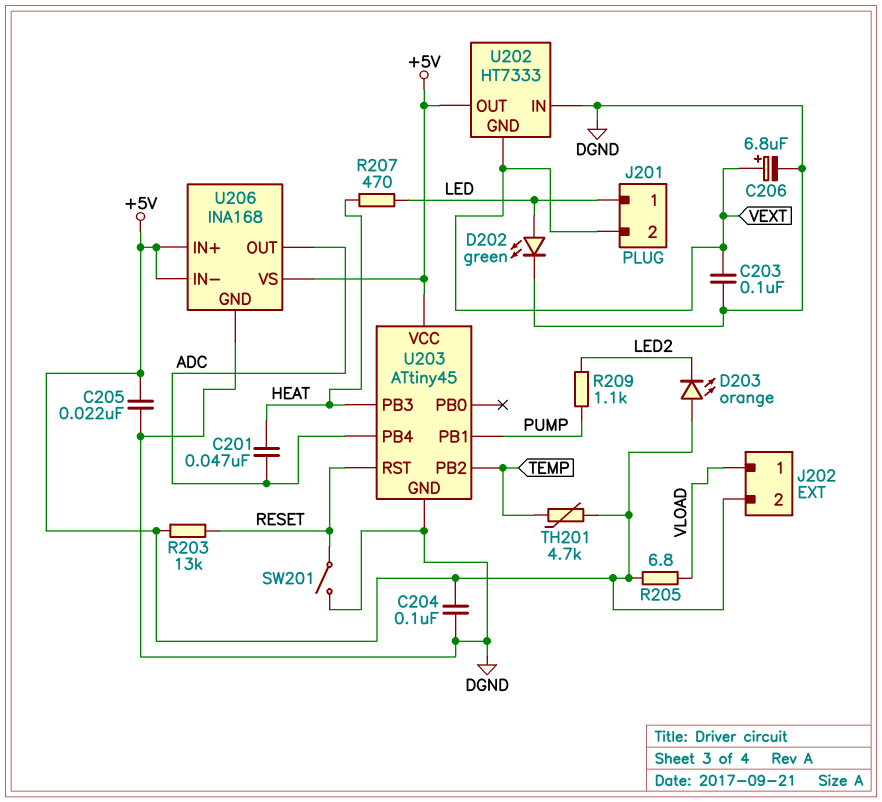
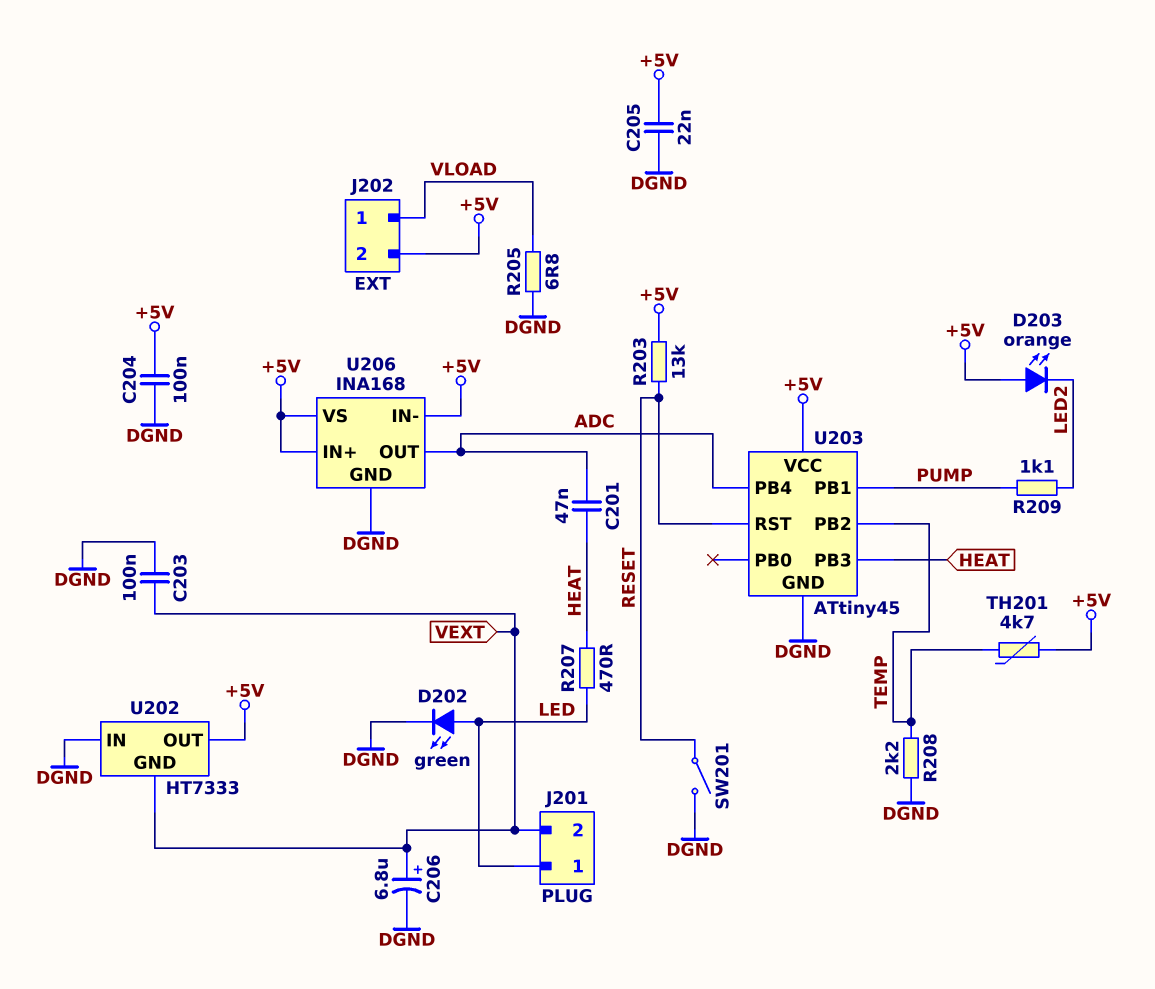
R205: 6.8 (+5V, VLOAD) -> 6.8 (DGND, VLOAD)
R208: none -> 2.2k (DGND, TEMP)

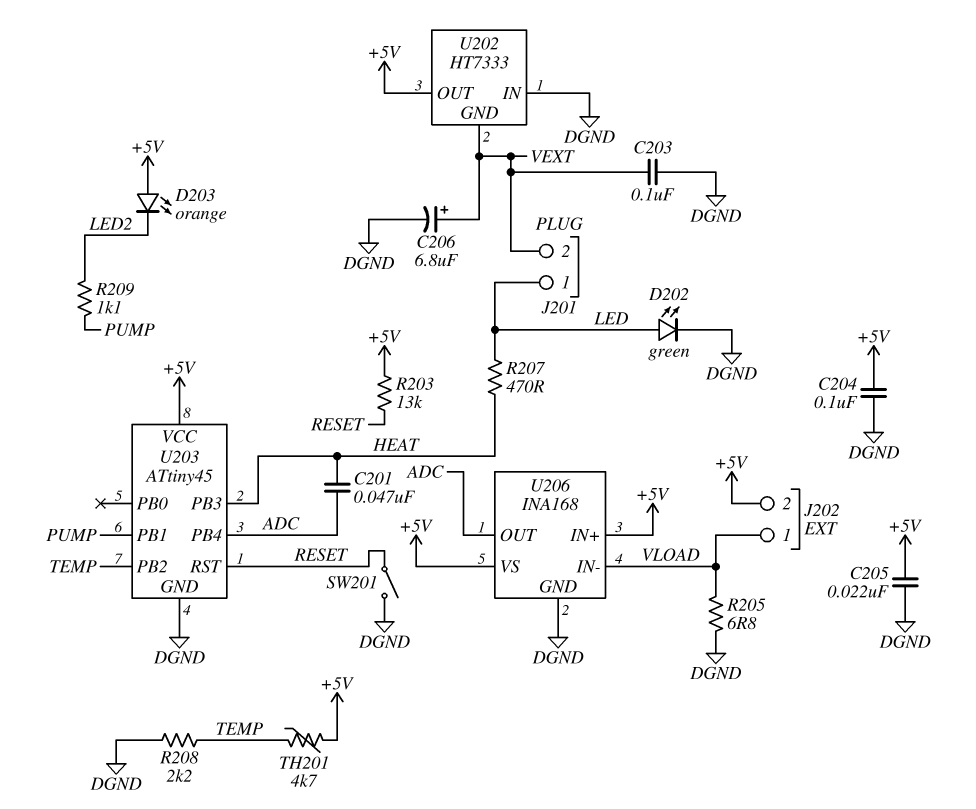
U206 pin IN-: +5V -> VLOAD

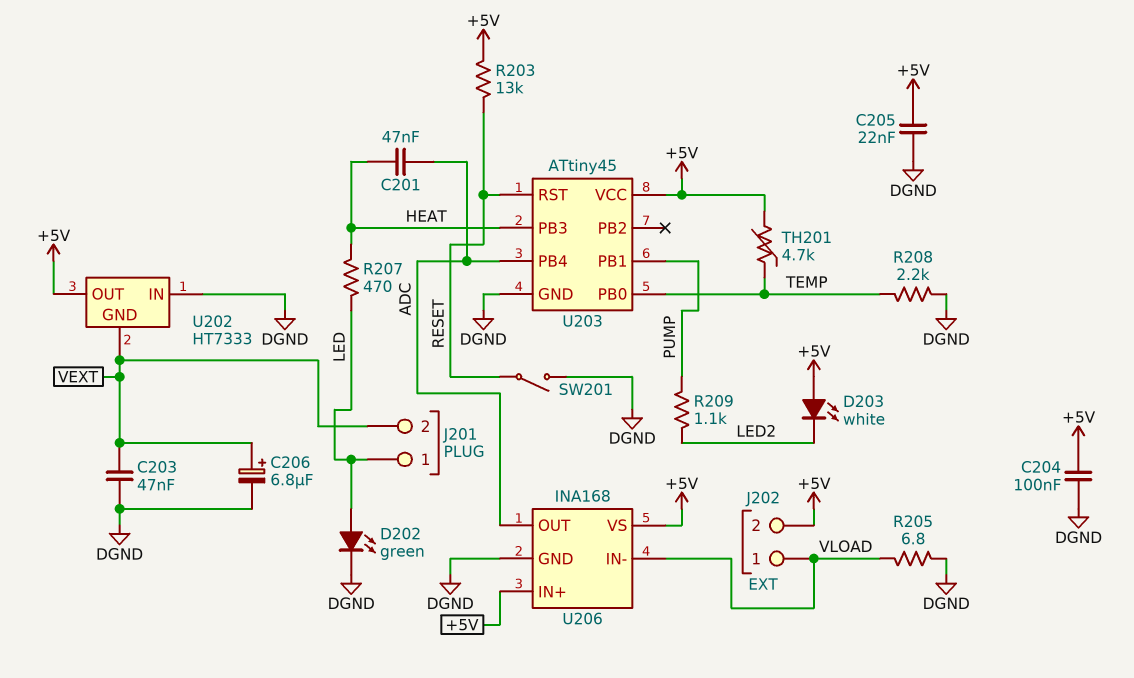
C203: 100nF (DGND, VEXT) -> 47nF (DGND, VEXT)
D203: LED orange (A +5V, K LED2) -> LED white (A +5V, K LED2)
U203 pin PB0: none -> TEMP
U203 pin PB2: TEMP -> none

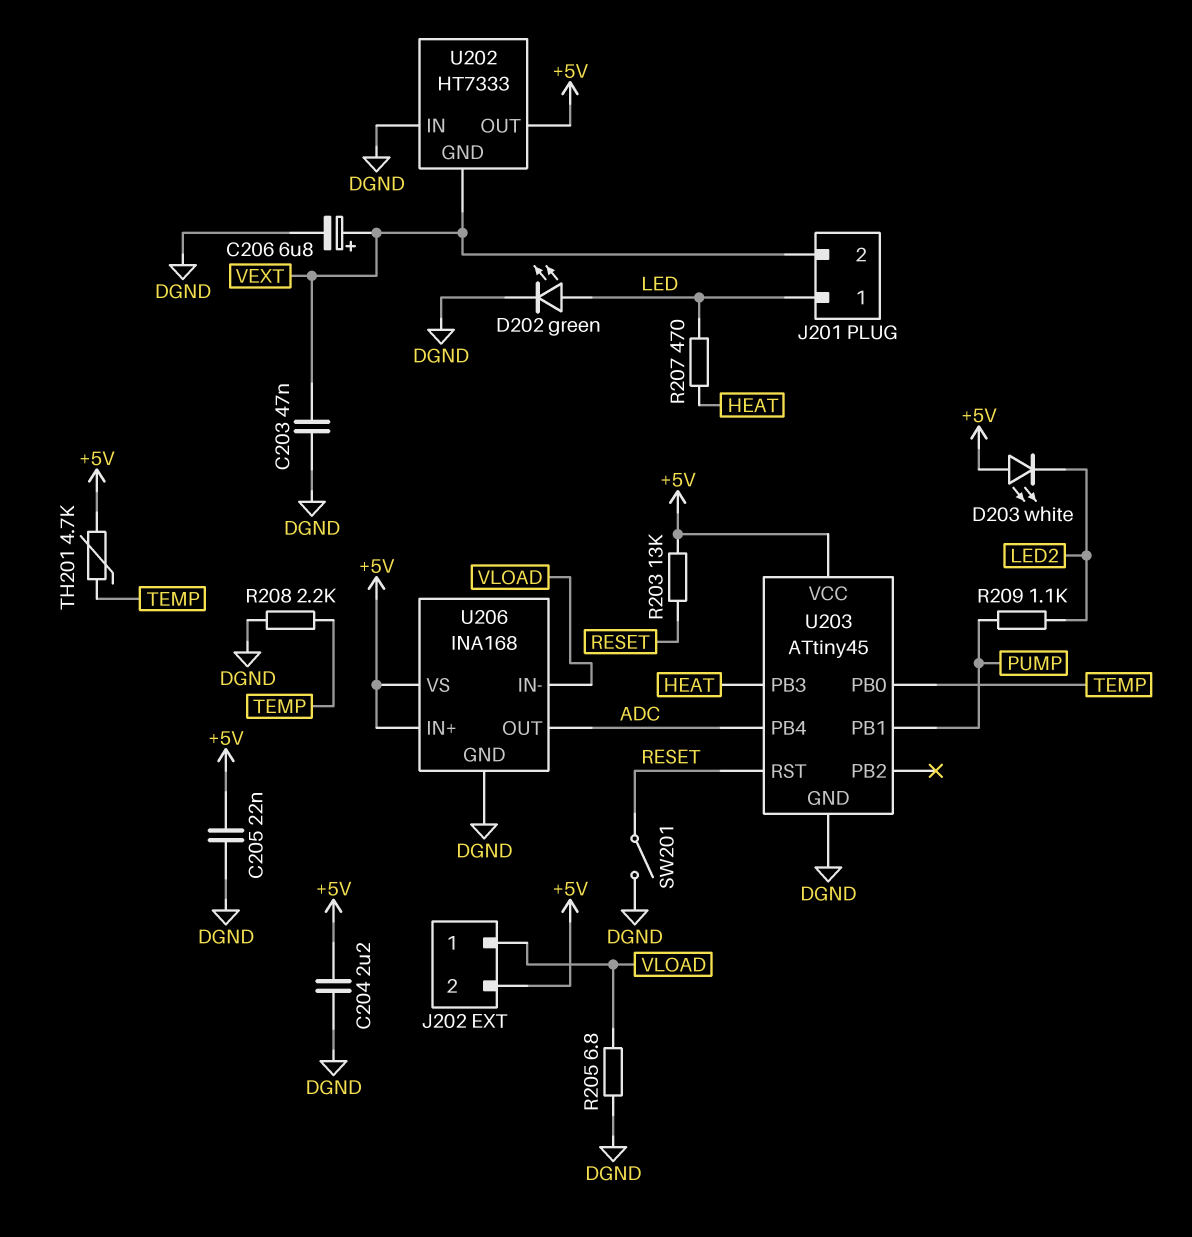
C201: 47nF (ADC, HEAT) -> none
C204: 100nF (+5V, DGND) -> 2.2uF (+5V, DGND)

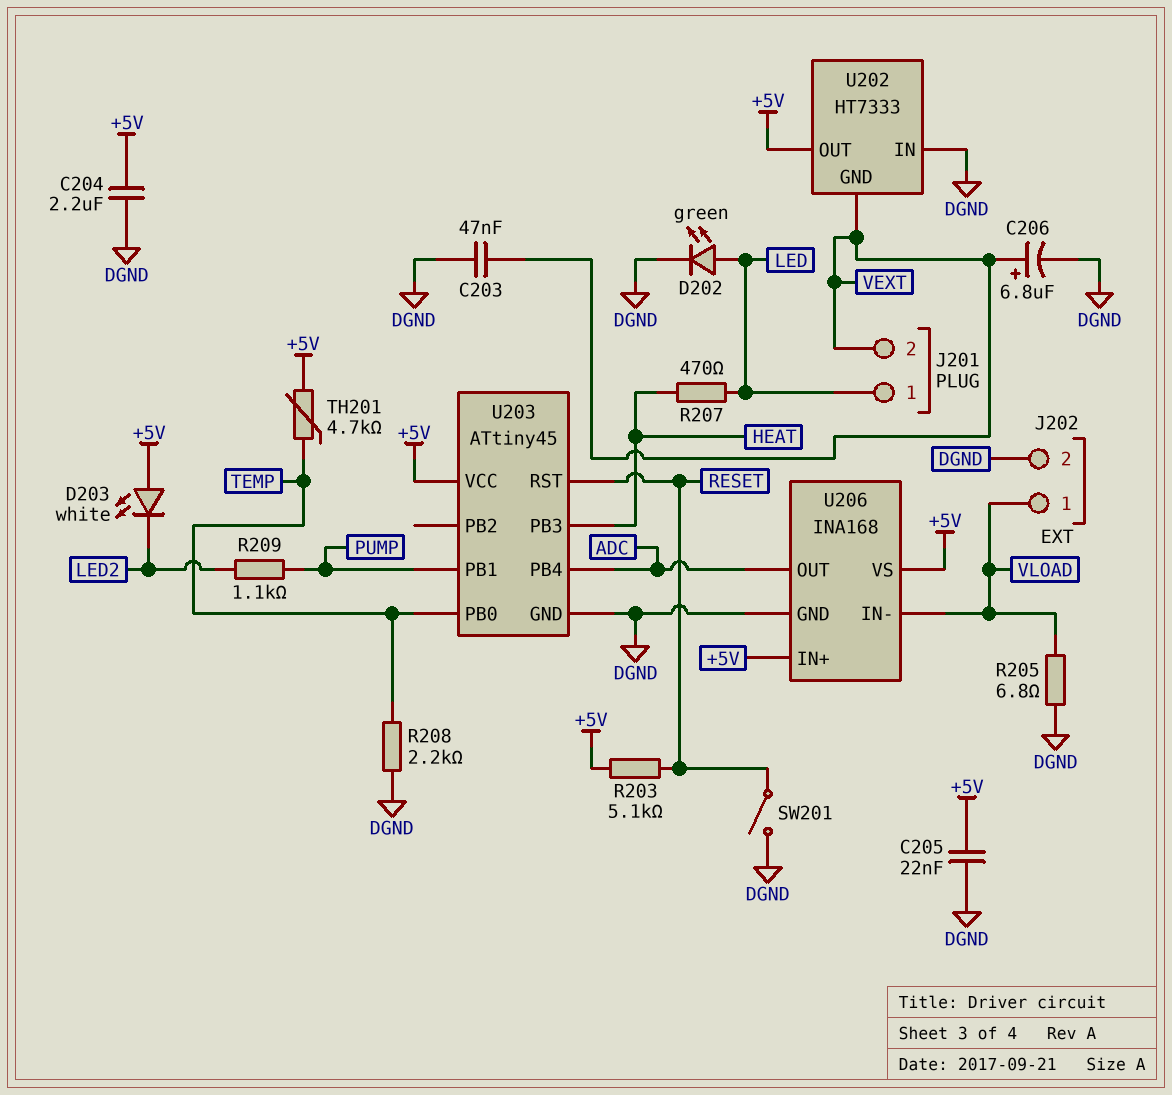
J202 pin 2: +5V -> DGND
R203: 13k (+5V, RESET) -> 5.1k (+5V, RESET)

